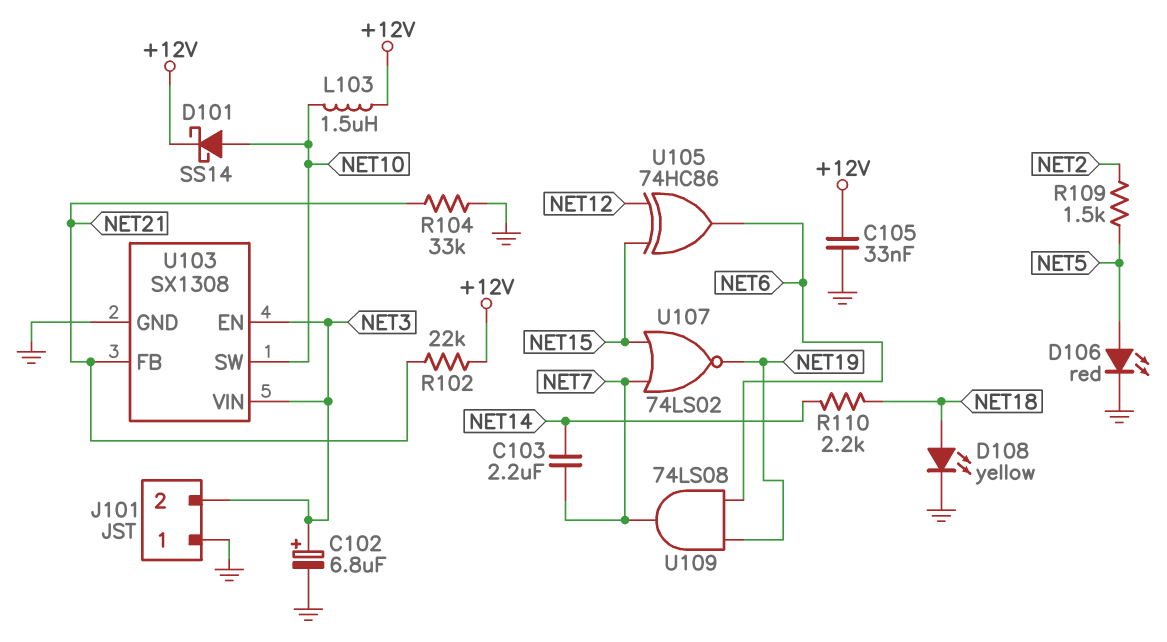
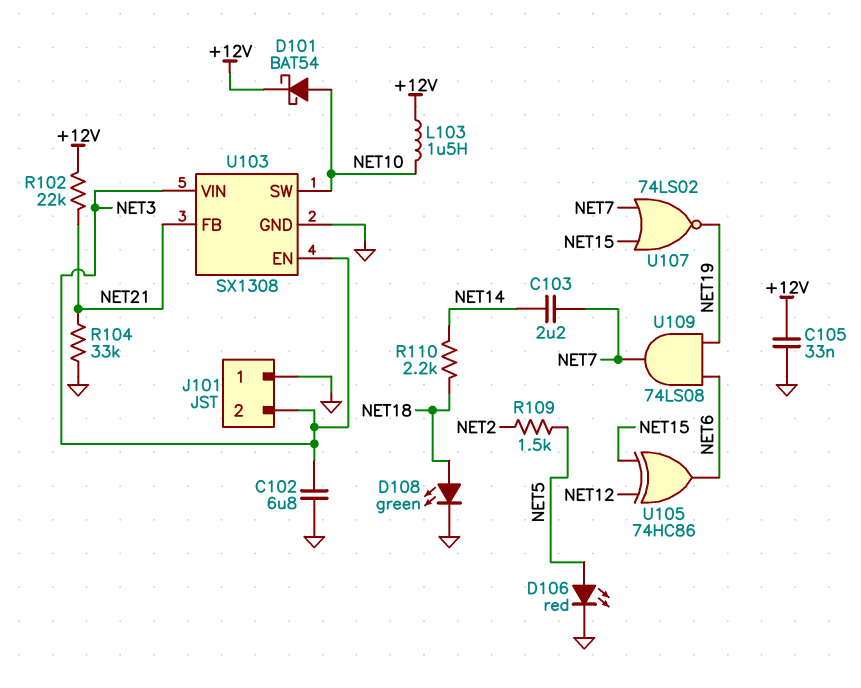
C102: 6.8uF (plus NET3, minus GND) -> 6.8uF (GND, NET3)
D101: schottky SS14 (A NET10, K +12V) -> schottky BAT54 (A NET10, K +12V)
D108: LED yellow (A NET18, K GND) -> LED green (A NET18, K GND)

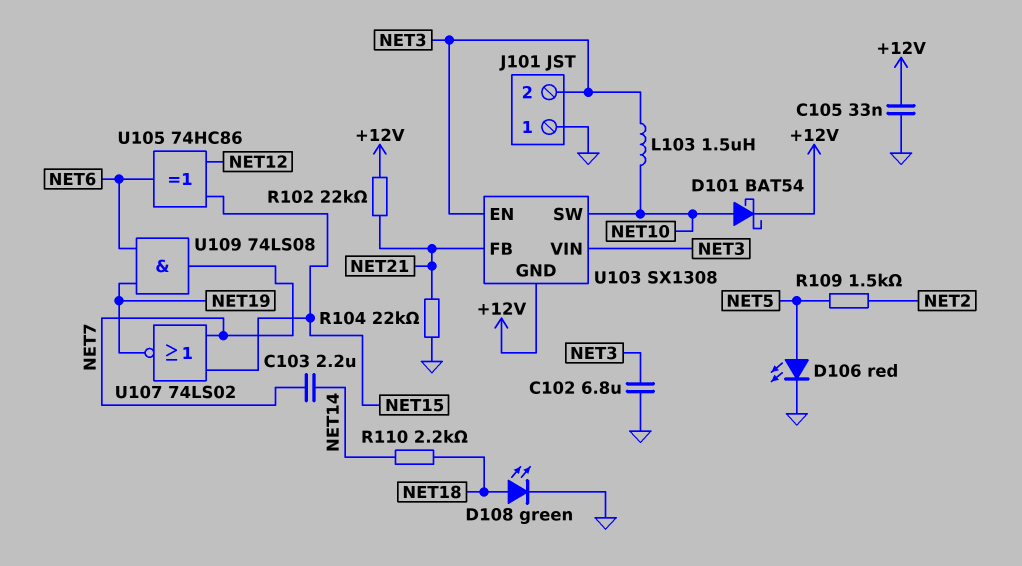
L103: 1.5uH (+12V, NET10) -> 1.5uH (NET3, NET10)
R104: 33k (GND, NET21) -> 22k (GND, NET21)
U103 pin GND: GND -> +12V

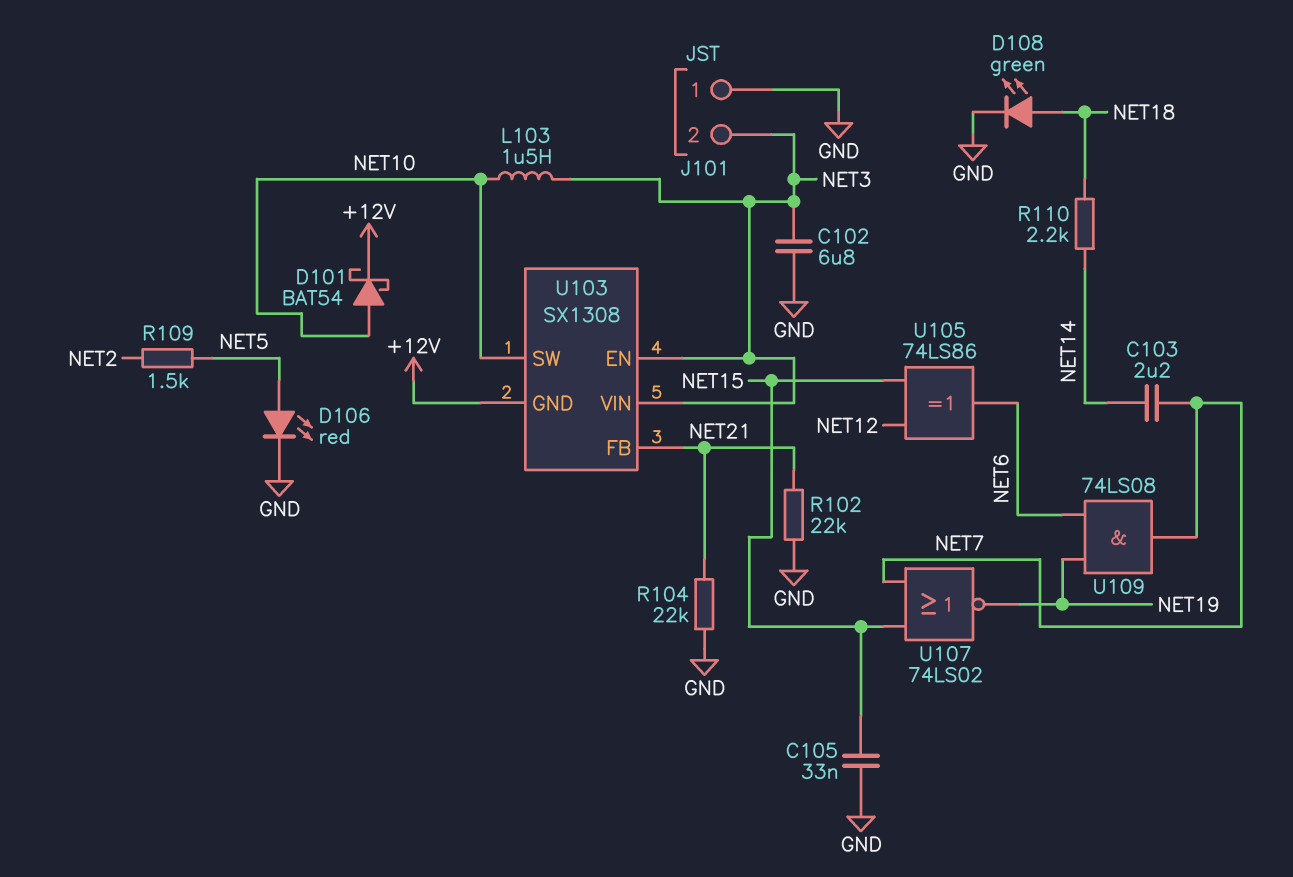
C105: 33nF (+12V, GND) -> 33nF (GND, NET15)
R102: 22k (+12V, NET21) -> 22k (GND, NET21)
U105: XOR 74HC86 (in NET12, in NET15, out NET6) -> XOR 74LS86 (in NET12, in NET15, out NET6)

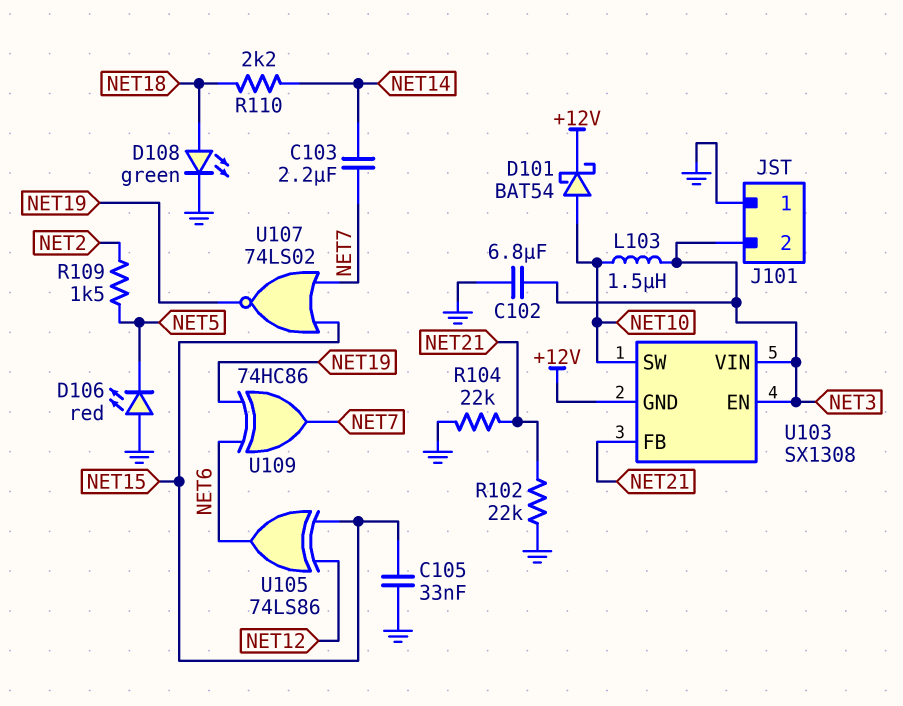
D106: LED red (A NET5, K GND) -> LED red (A GND, K NET5)
U109: AND 74LS08 (in NET6, in NET19, out NET7) -> XOR 74HC86 (in NET6, in NET19, out NET7)

